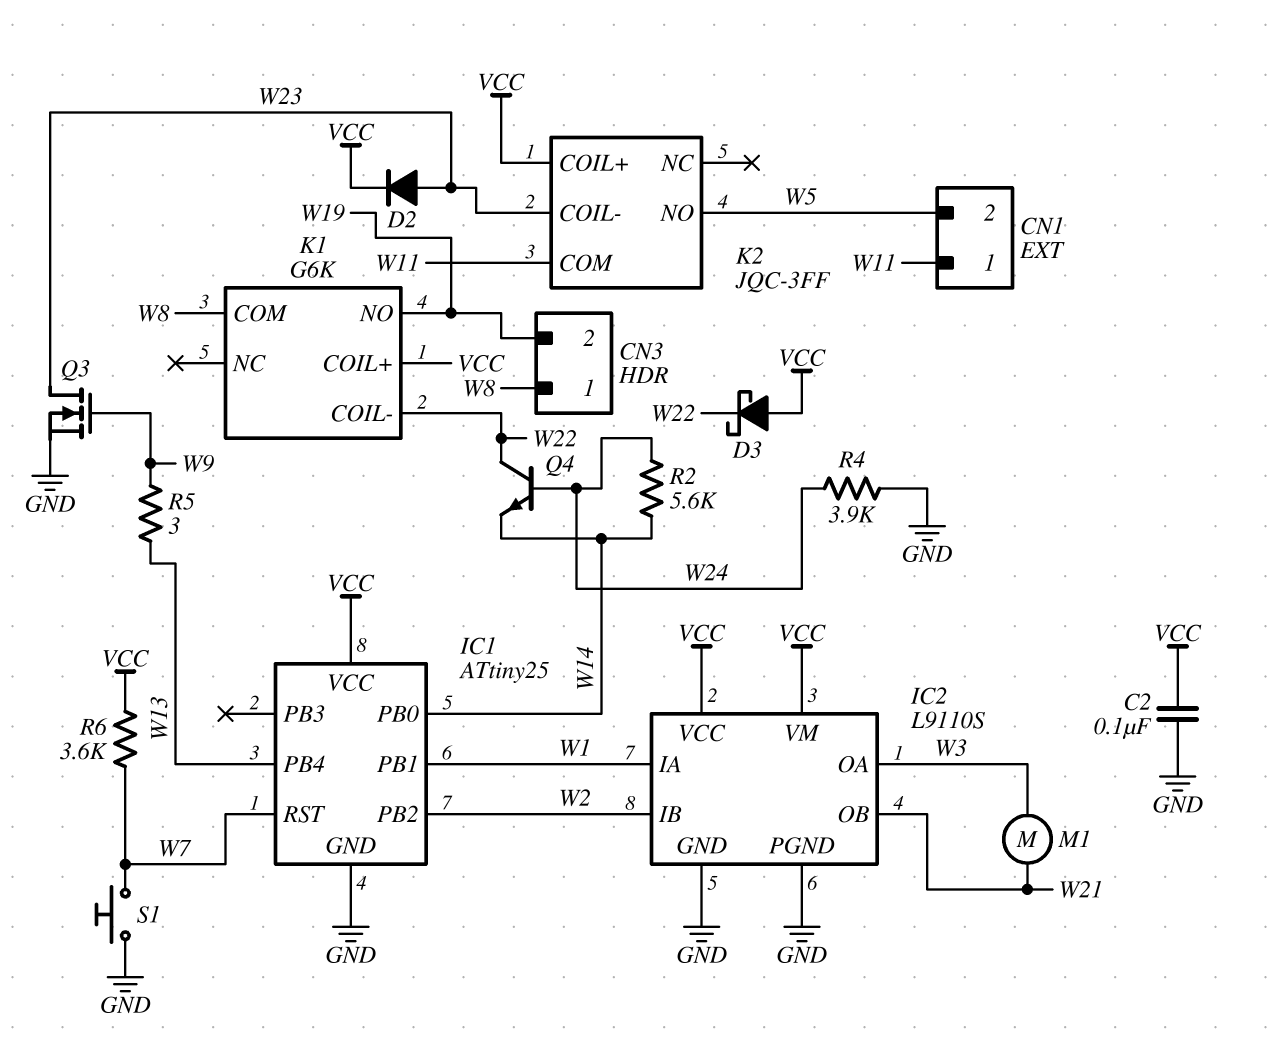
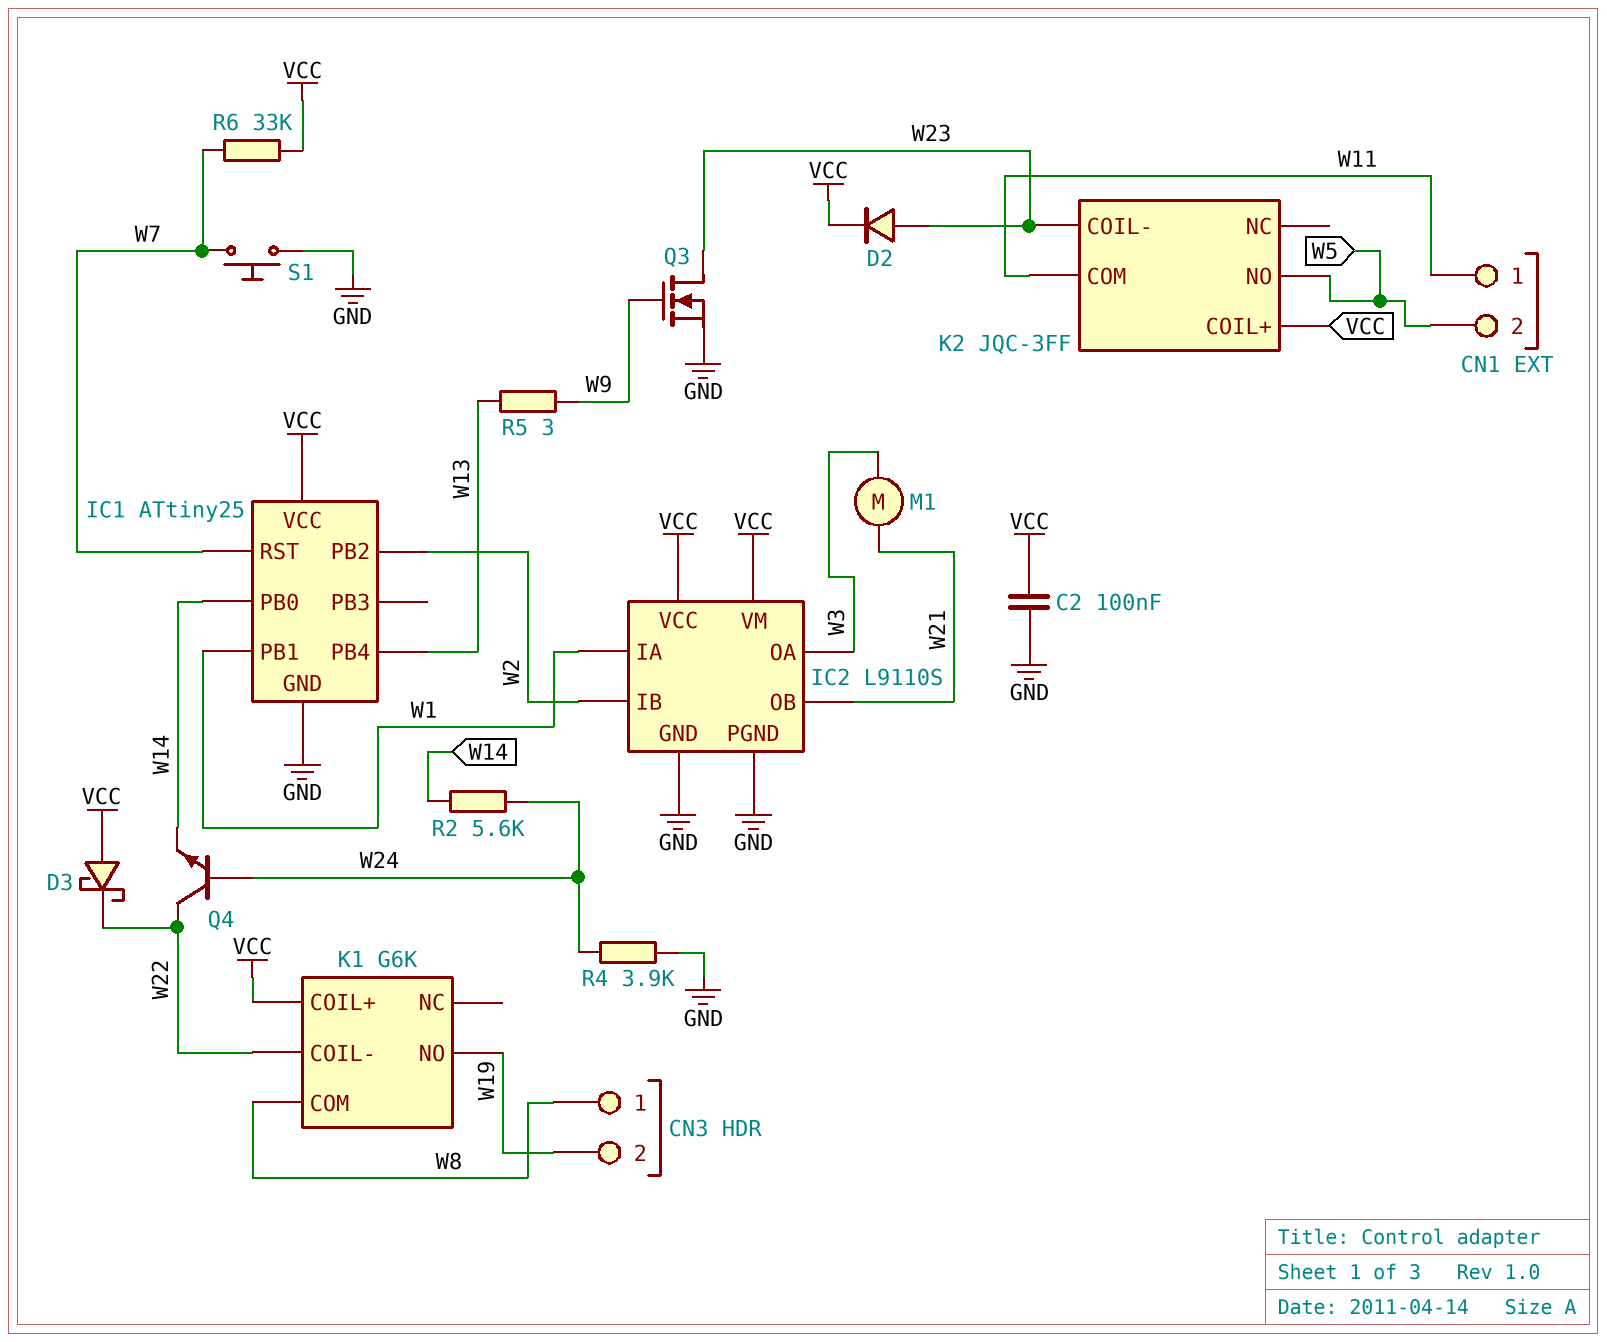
R6: 3.6k (VCC, W7) -> 33k (VCC, W7)

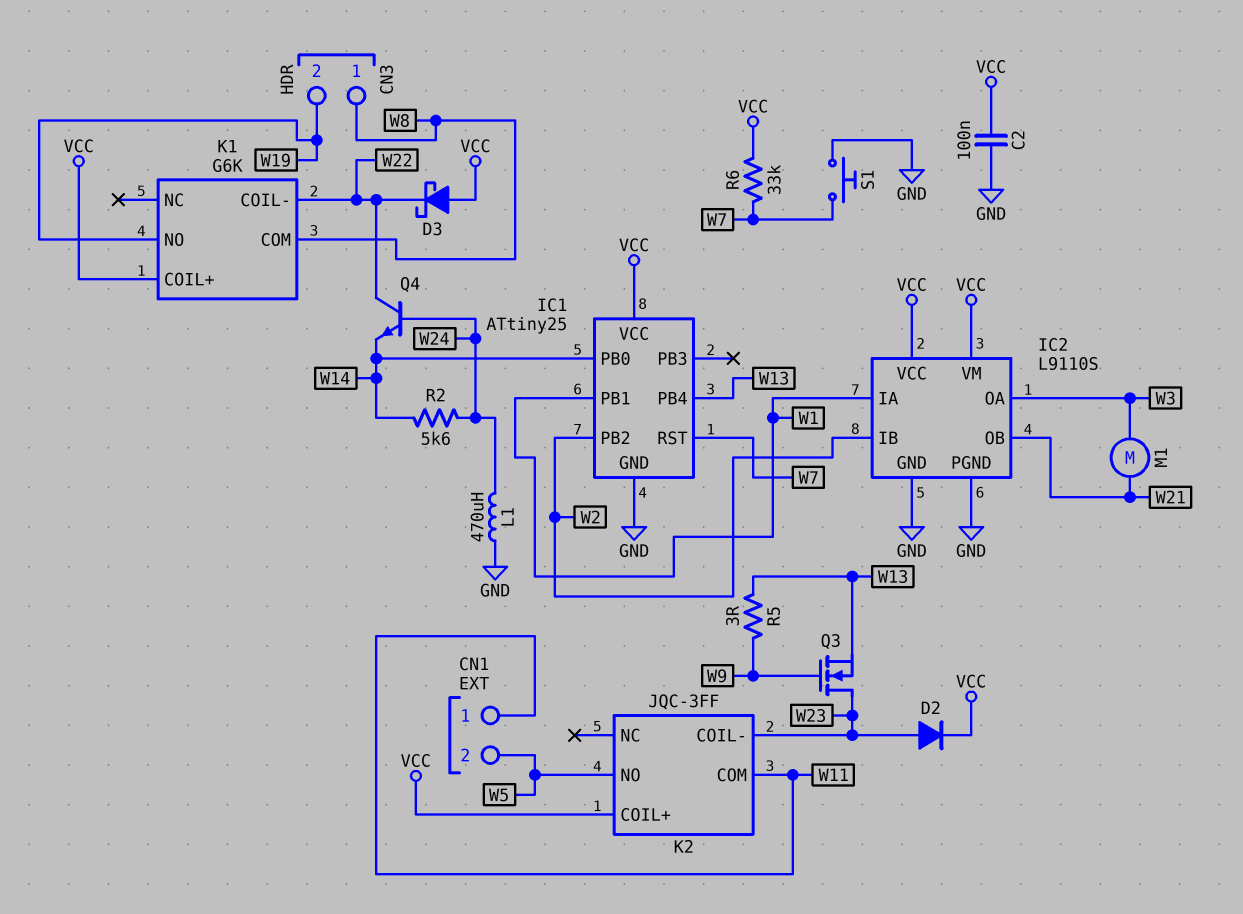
L1: none -> 470uH (GND, W24)
Q3: NMOS (G W9, D W23, S GND) -> NMOS (G W9, D W23, S W13)
R4: 3.9k (GND, W24) -> none

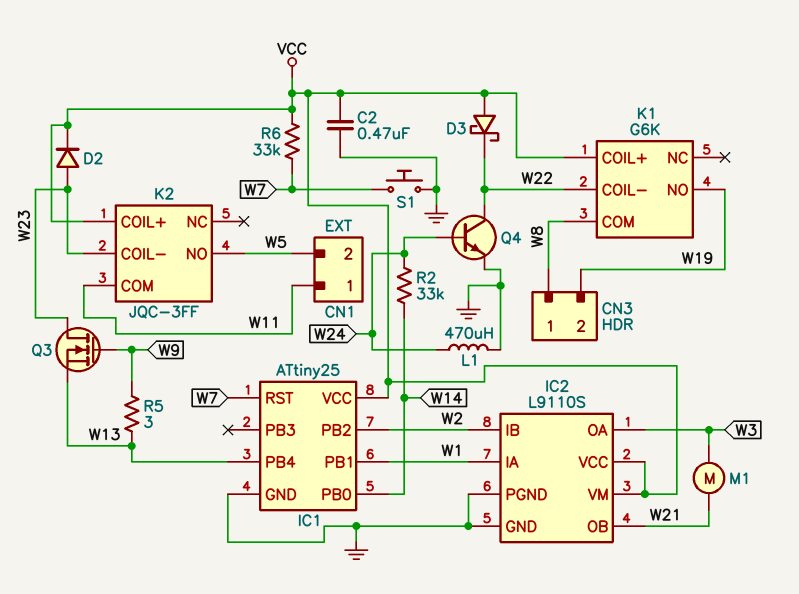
C2: 100nF (GND, VCC) -> 470nF (GND, VCC)
Q4: NPN (B W24, C W22, E W14) -> NPN (B W24, C W22, E GND)
R2: 5.6k (W14, W24) -> 33k (W14, W24)

